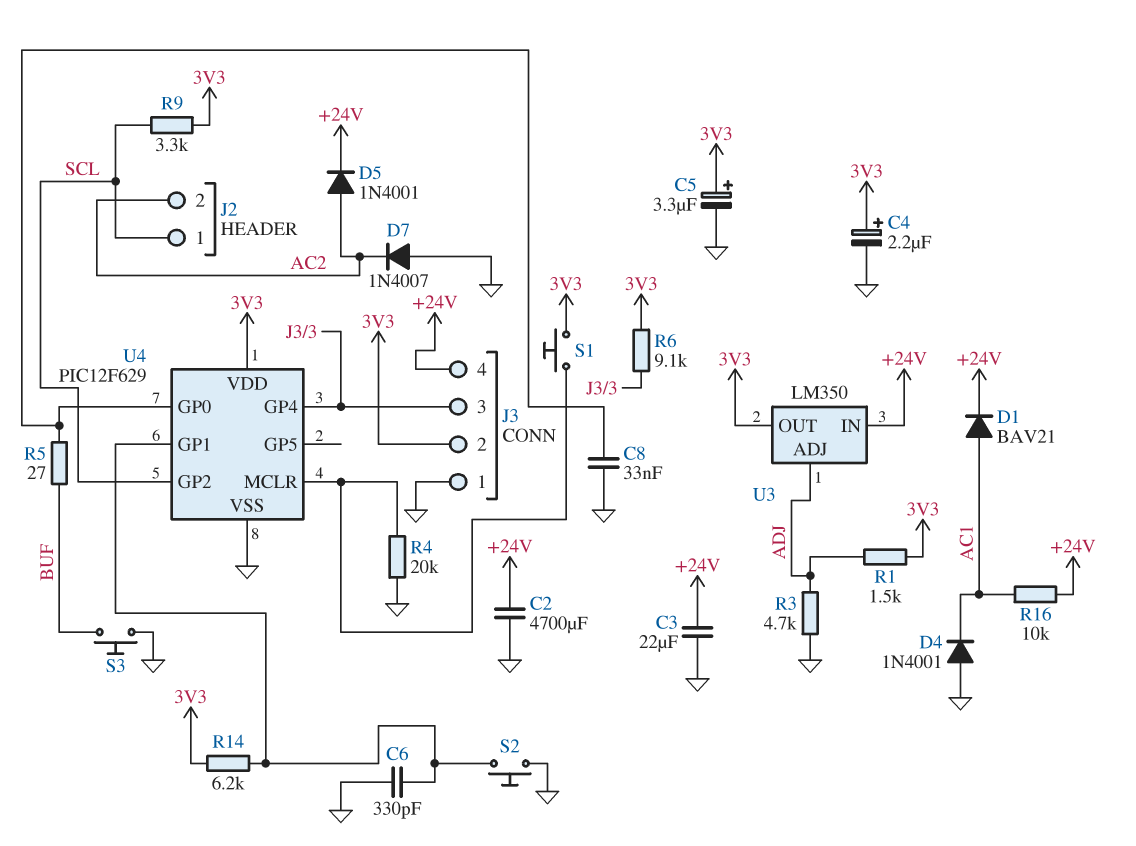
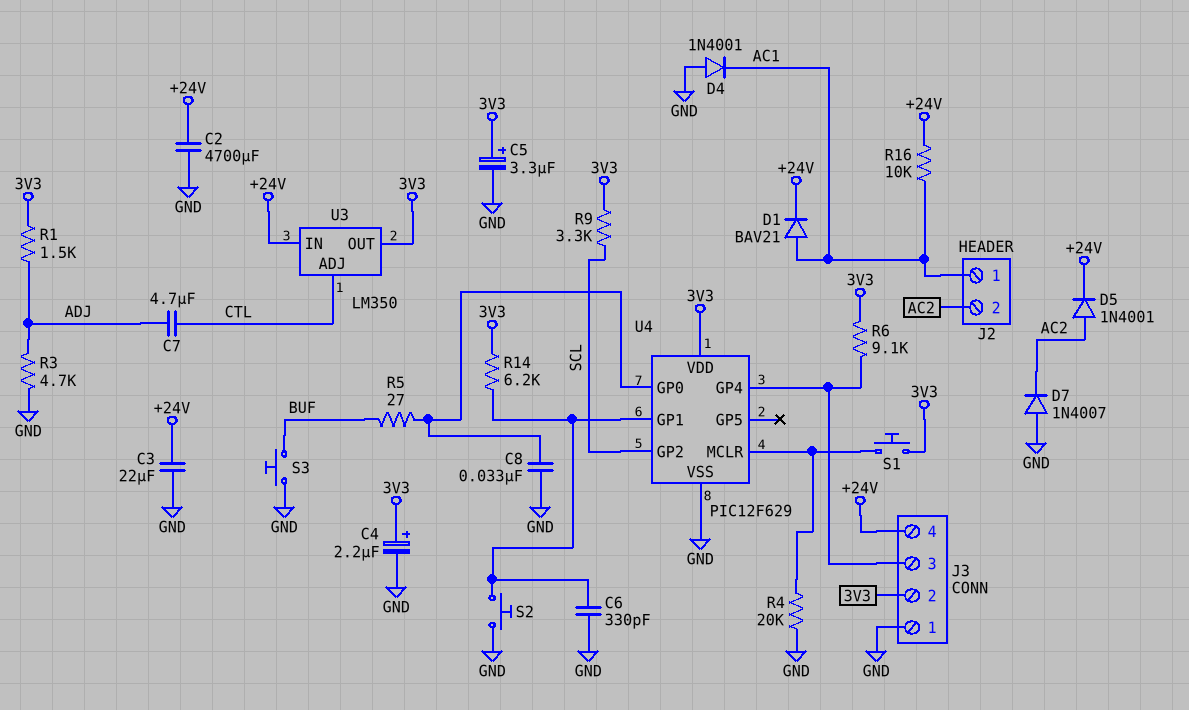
C7: none -> 4.7uF (ADJ, CTL)
J2 pin 1: SCL -> AC1
U3 pin ADJ: ADJ -> CTL

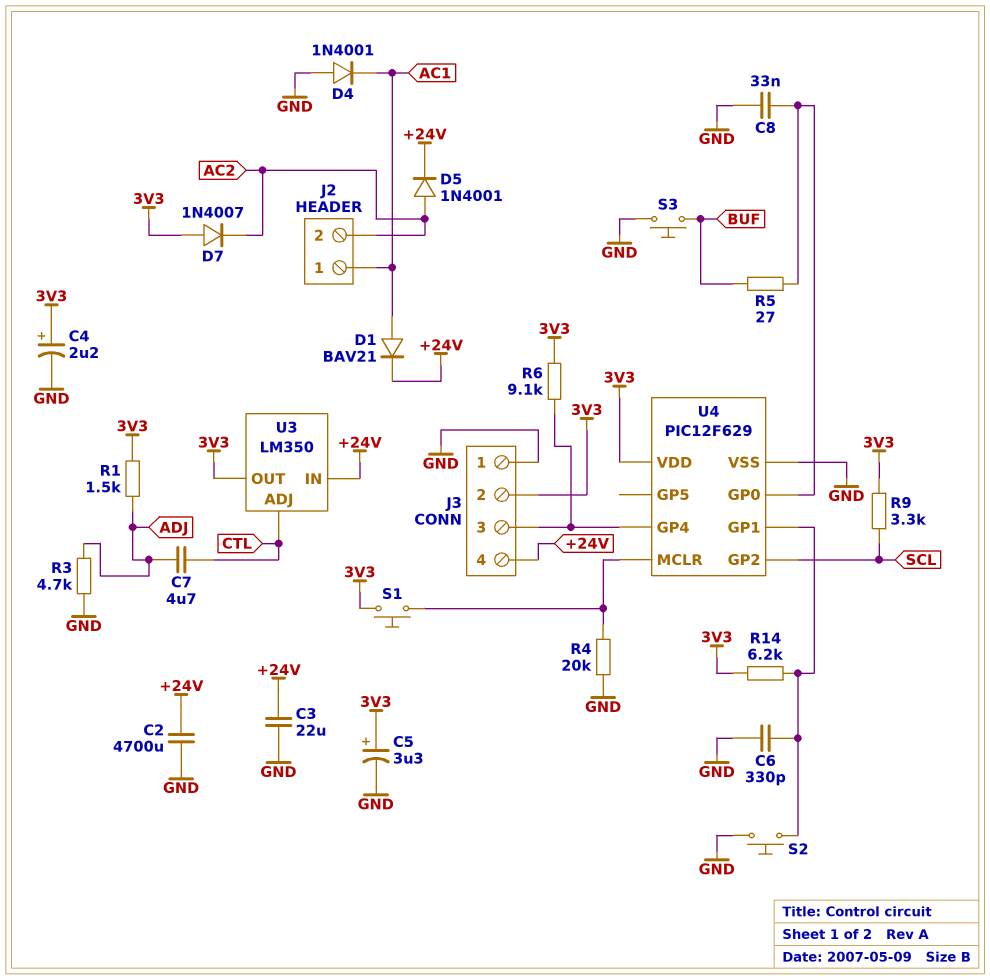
D7: diode 1N4007 (A GND, K AC2) -> diode 1N4007 (A 3V3, K AC2)
R16: 10k (+24V, AC1) -> none

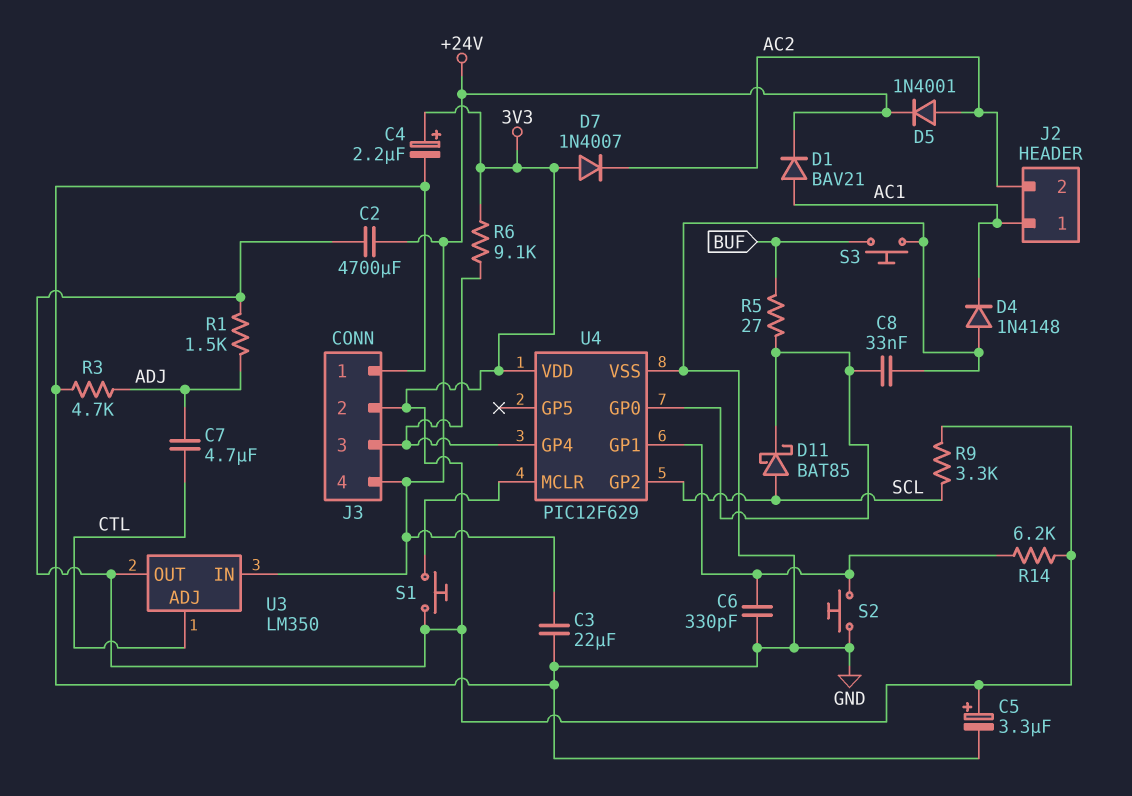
C2: 4700uF (+24V, GND) -> 4700uF (+24V, 3V3)
D4: diode 1N4001 (A GND, K AC1) -> diode 1N4148 (A GND, K AC1)
D11: none -> schottky BAT85 (A SCL, K U4/GP0)
R4: 20k (GND, U4/MCLR) -> none

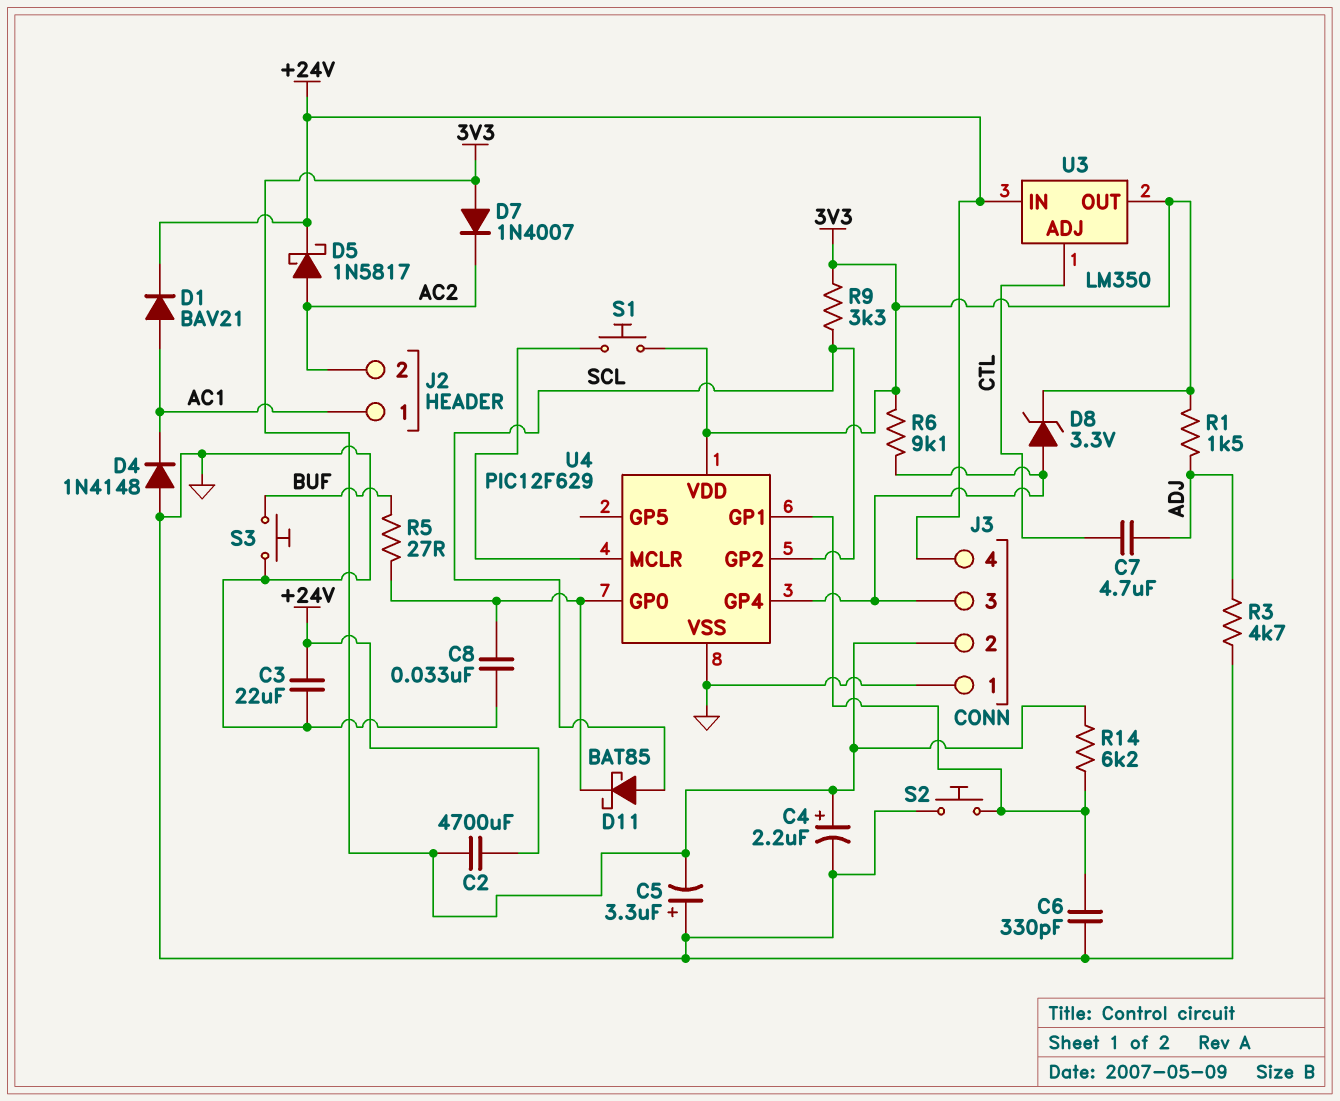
C5: 3.3uF (plus 3V3, minus GND) -> 3.3uF (plus GND, minus 3V3)
D5: diode 1N4001 (A AC2, K +24V) -> schottky 1N5817 (A AC2, K +24V)
D8: none -> zener 3.3V (A J3/3, K 3V3)

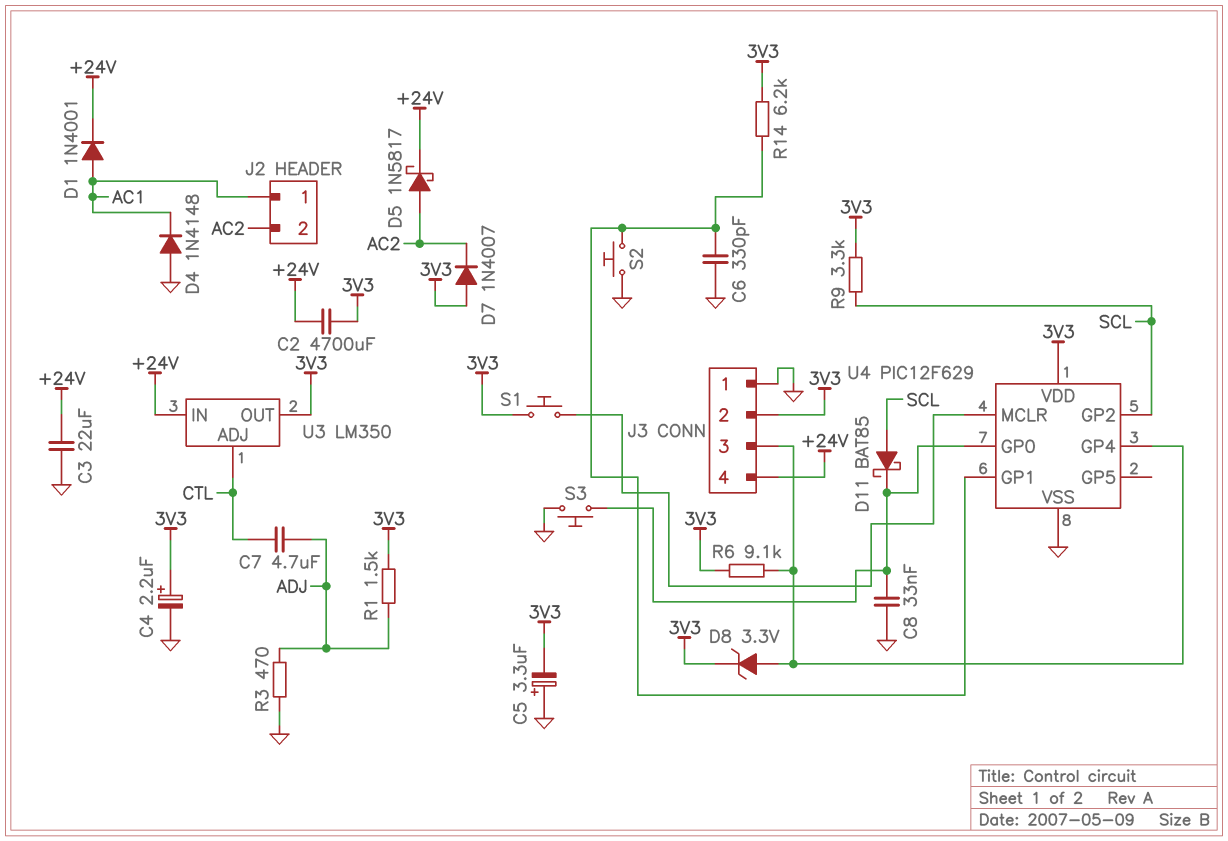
D1: diode BAV21 (A AC1, K +24V) -> diode 1N4001 (A AC1, K +24V)
R3: 4.7k (ADJ, GND) -> 470 (ADJ, GND)
R5: 27 (BUF, U4/GP0) -> none
S3: button (BUF, GND) -> button (GND, U4/GP0)

